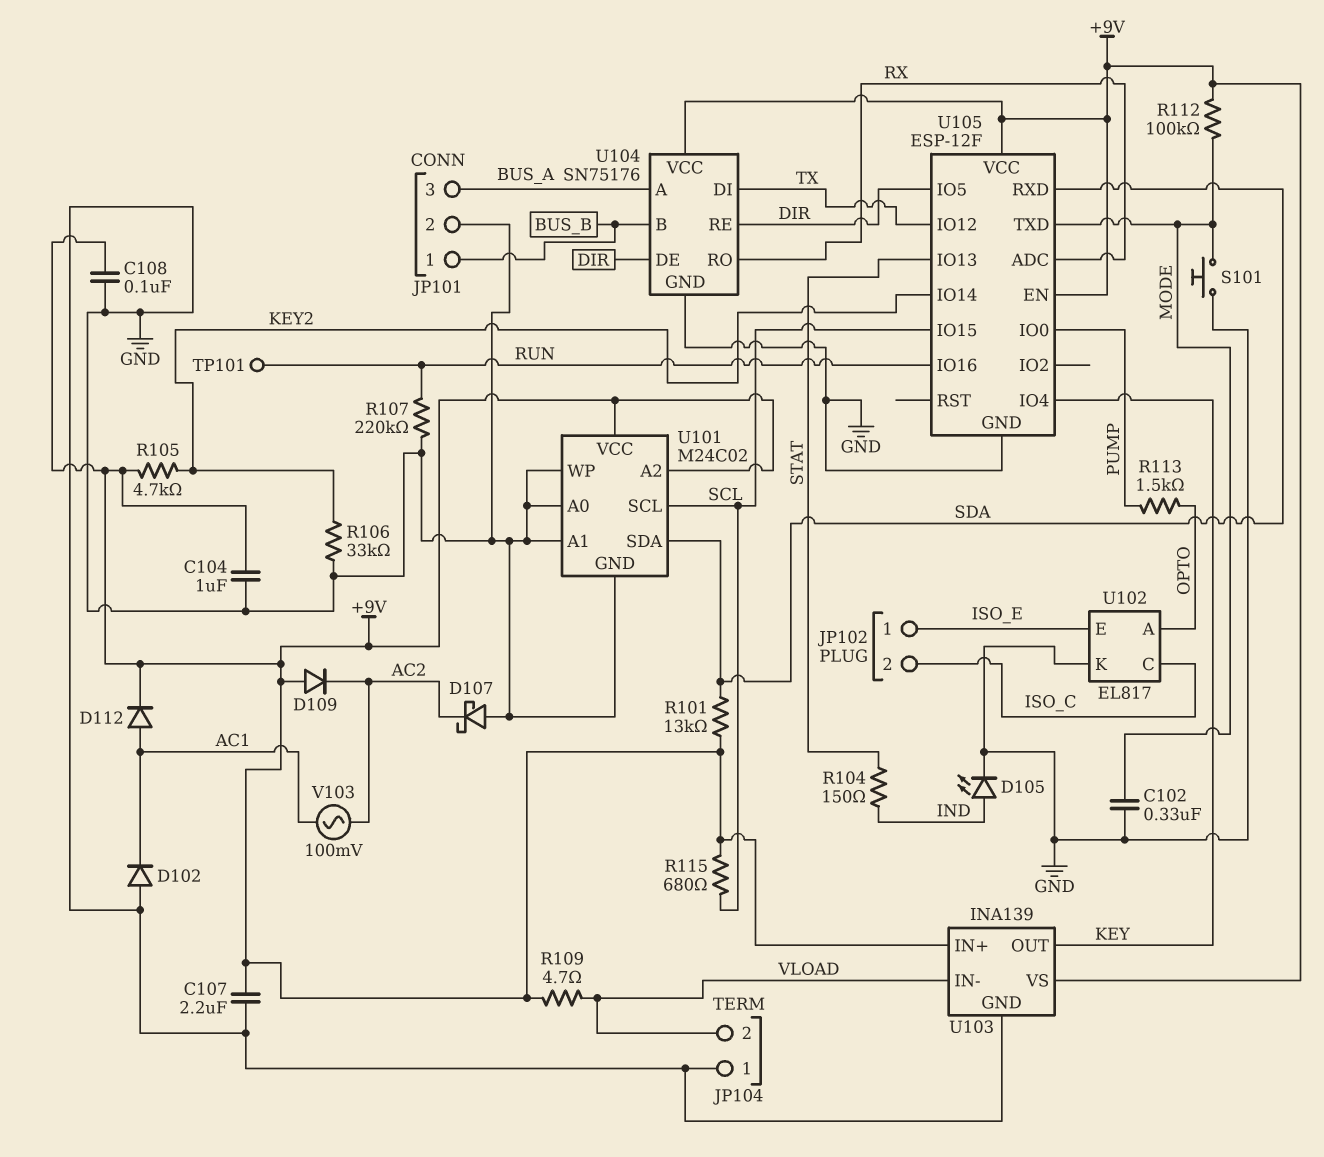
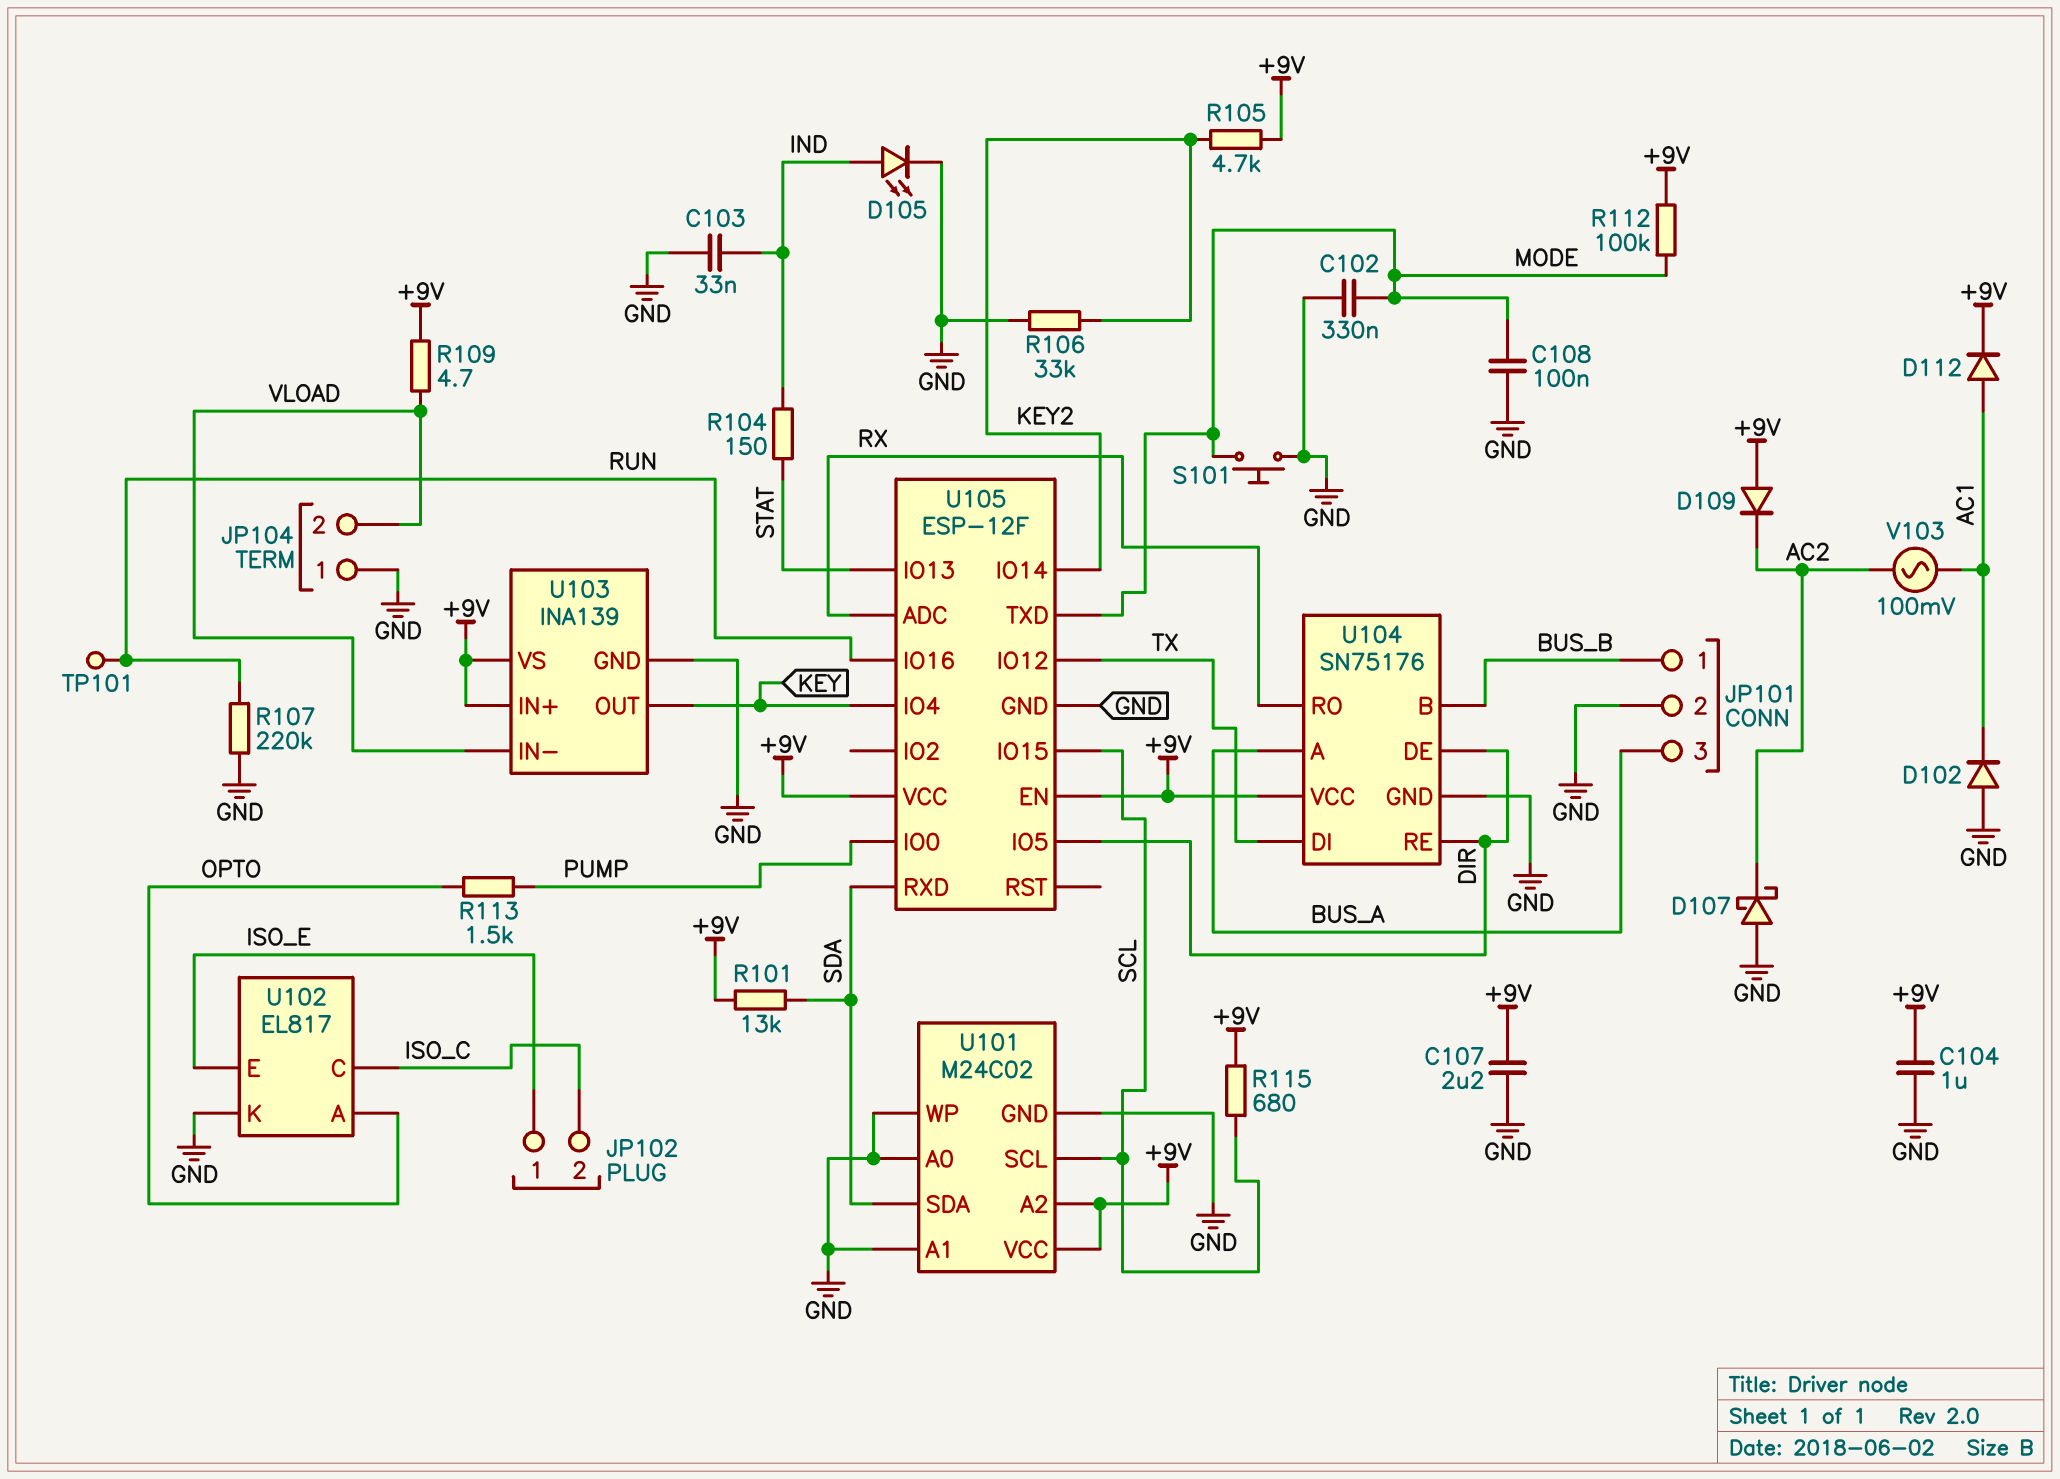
C103: none -> 33nF (GND, IND)
C108: 100nF (+9V, GND) -> 100nF (GND, MODE)

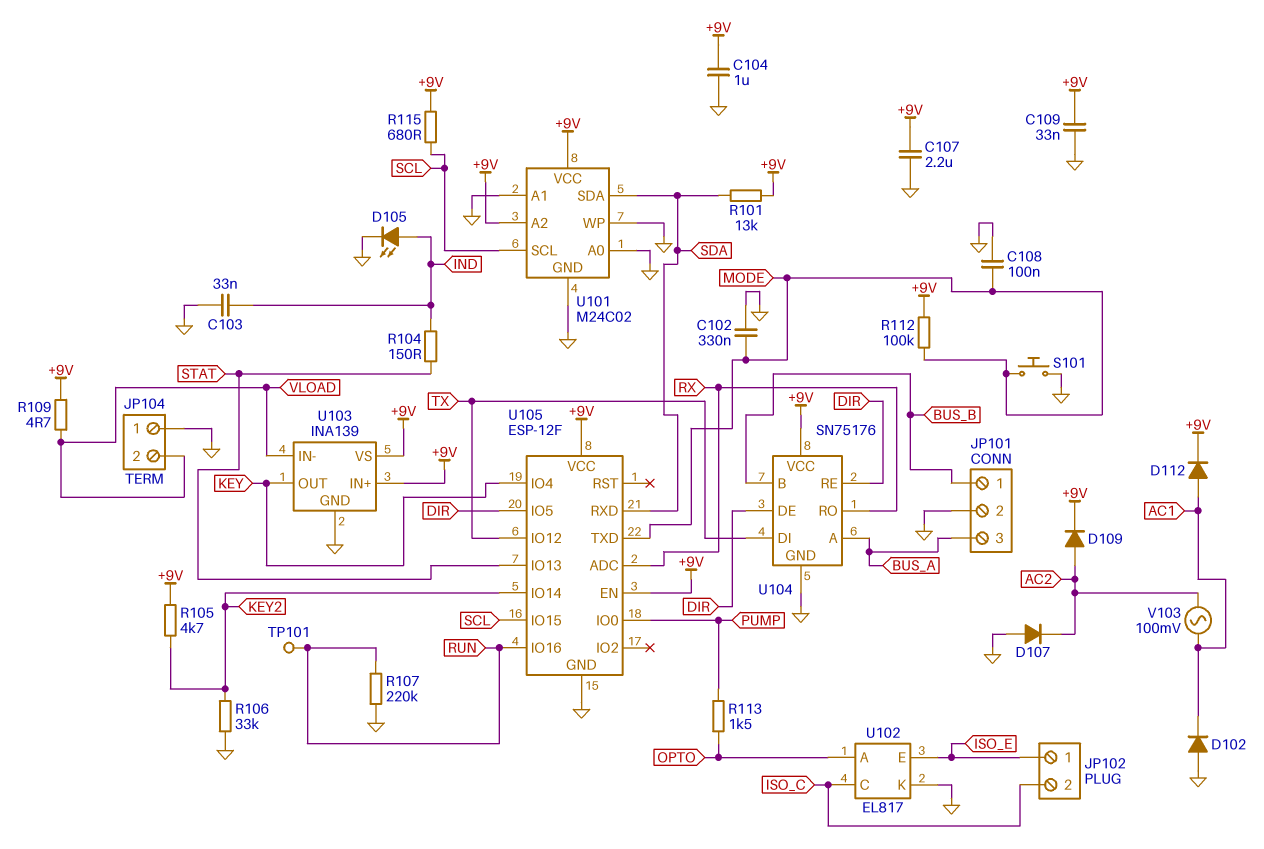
C109: none -> 33nF (+9V, GND)
D107: schottky (A GND, K AC2) -> diode (A GND, K AC2)
D109: diode (A +9V, K AC2) -> diode (A AC2, K +9V)

